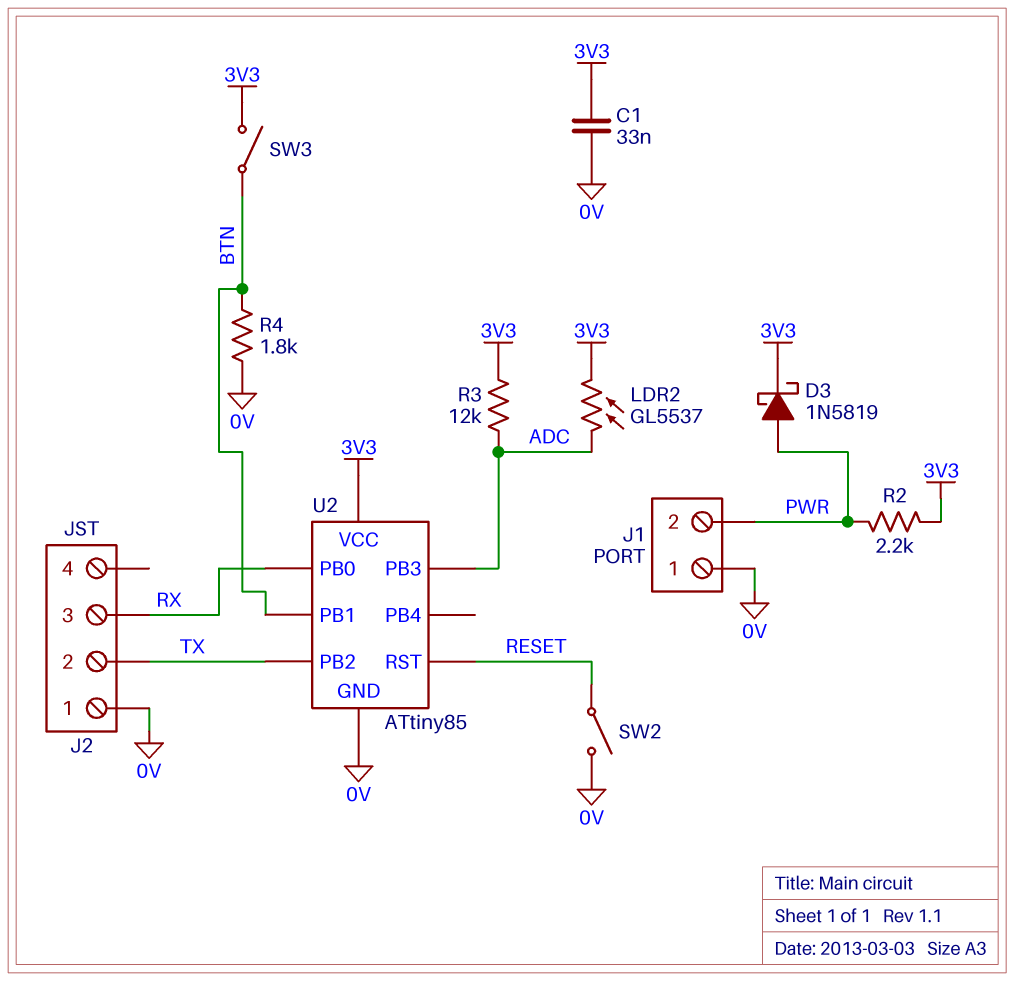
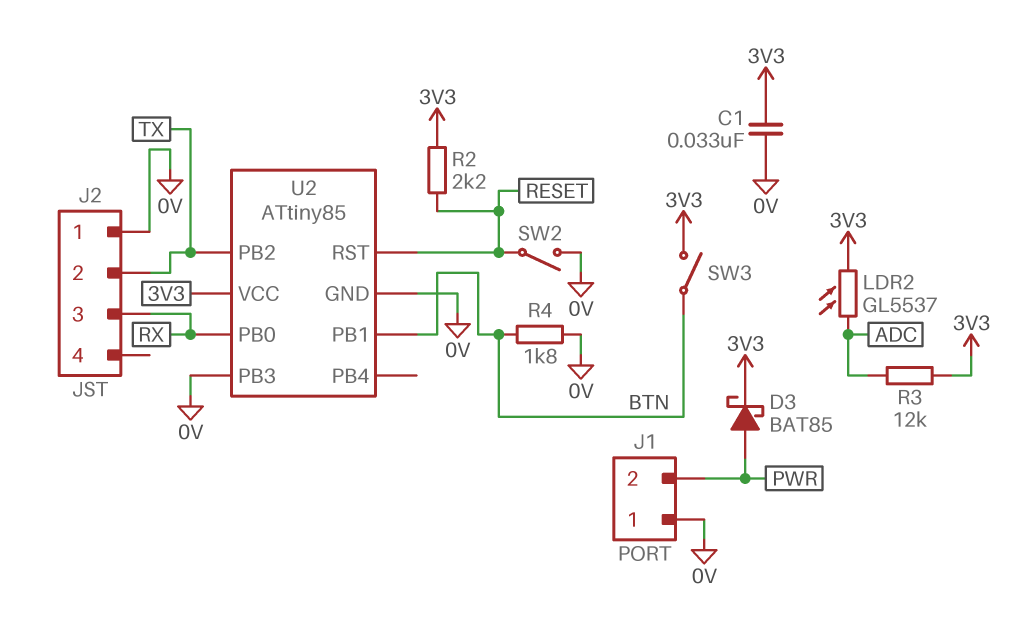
D3: schottky 1N5819 (A PWR, K 3V3) -> schottky BAT85 (A PWR, K 3V3)
R2: 2.2k (3V3, PWR) -> 2.2k (3V3, RESET)
U2 pin PB3: ADC -> 0V

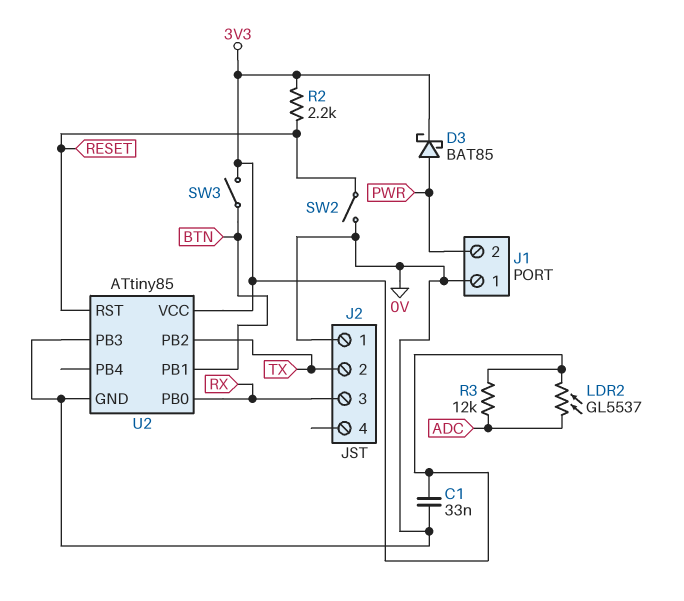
R4: 1.8k (0V, BTN) -> none

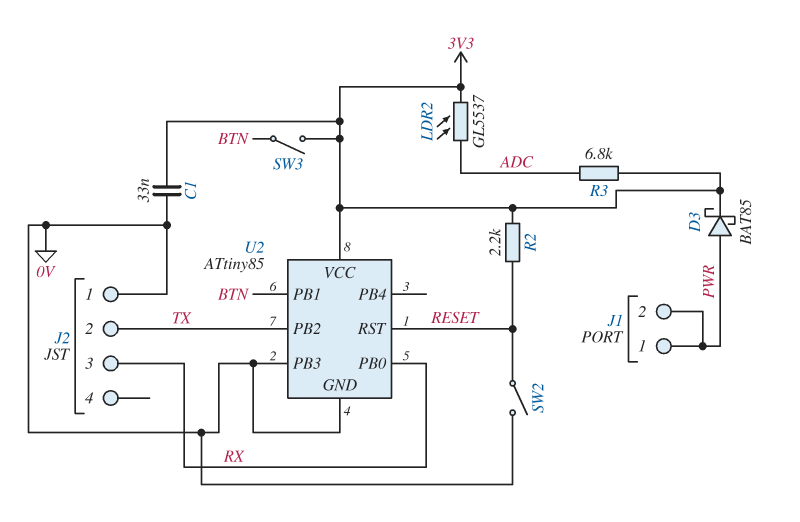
J1 pin 1: 0V -> PWR
R3: 12k (3V3, ADC) -> 6.8k (3V3, ADC)

